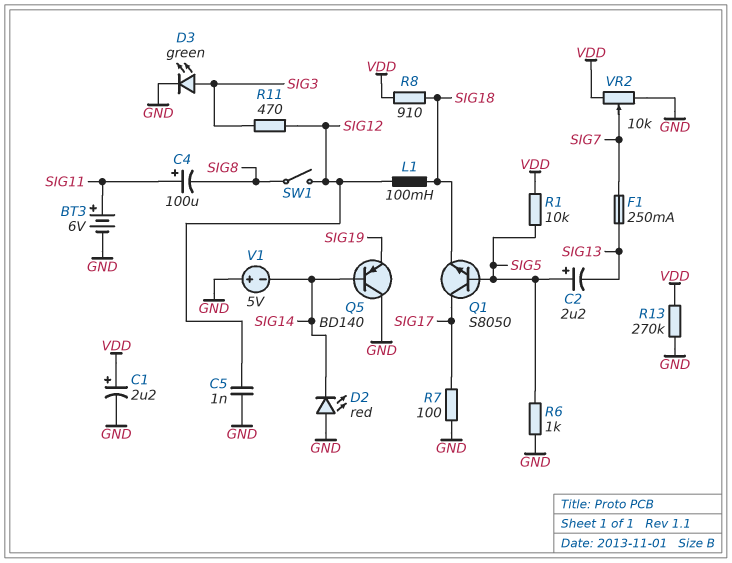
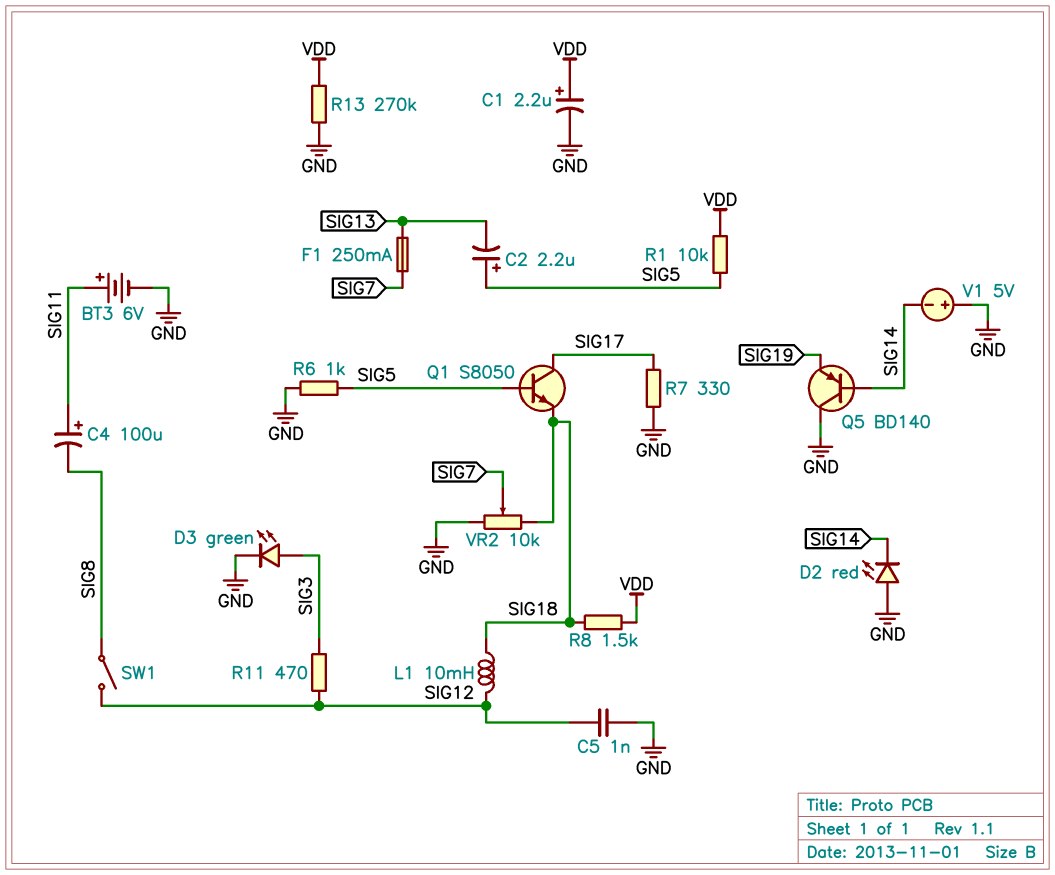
L1: 100mH (SIG12, SIG18) -> 10mH (SIG12, SIG18)
R7: 100 (GND, SIG17) -> 330 (GND, SIG17)
R8: 910 (SIG18, VDD) -> 1.5k (SIG18, VDD)
VR2: 10k (GND, VDD, wiper SIG7) -> 10k (GND, SIG18, wiper SIG7)

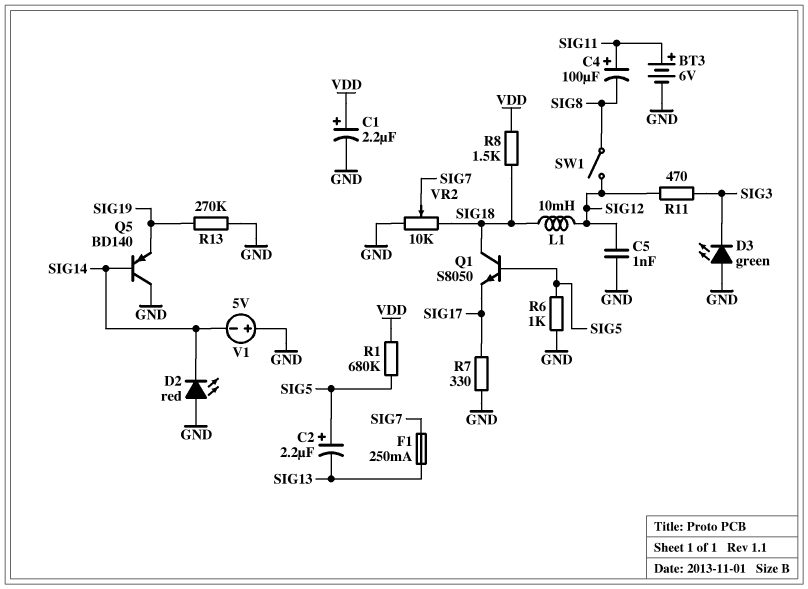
D3: LED green (A SIG3, K GND) -> LED green (A GND, K SIG3)
Q1: NPN S8050 (B SIG5, C SIG17, E SIG18) -> NPN S8050 (B SIG5, C SIG18, E SIG17)
R1: 10k (SIG5, VDD) -> 680k (SIG5, VDD)
R13: 270k (GND, VDD) -> 270k (GND, SIG19)

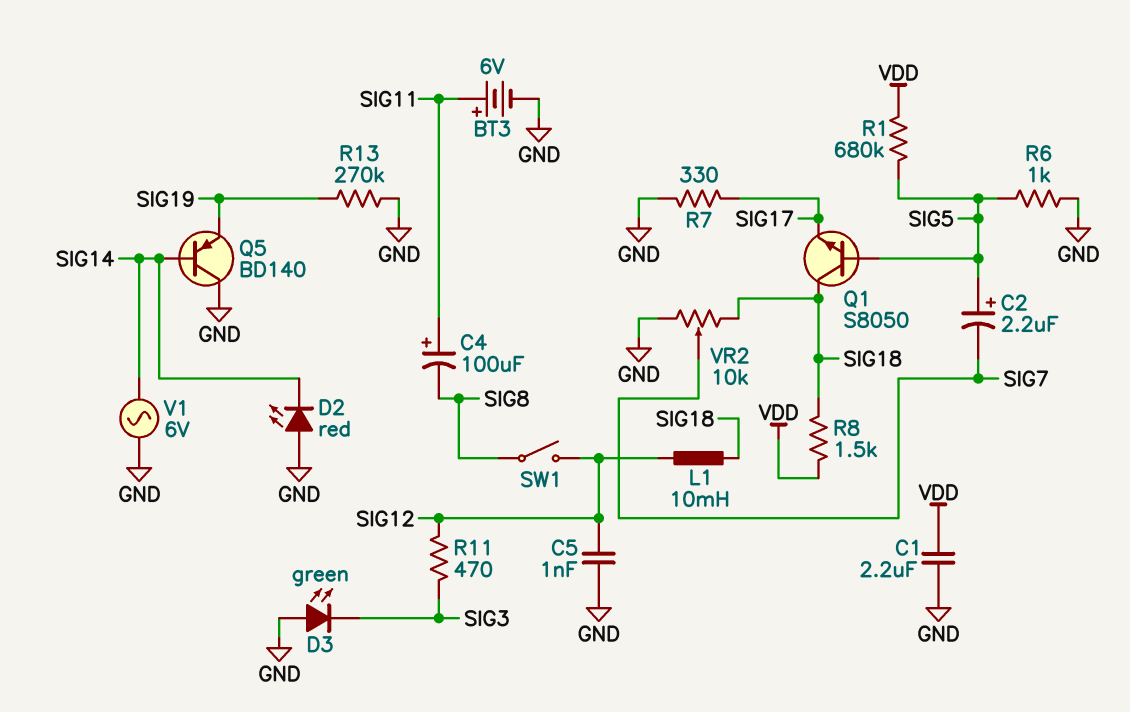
C1: 2.2uF (plus VDD, minus GND) -> 2.2uF (GND, VDD)
C2: 2.2uF (plus SIG5, minus SIG13) -> 2.2uF (plus SIG5, minus SIG7)
F1: 250mA (SIG7, SIG13) -> none
V1: 5V (plus GND, minus SIG14) -> AC 6V (GND, SIG14)

